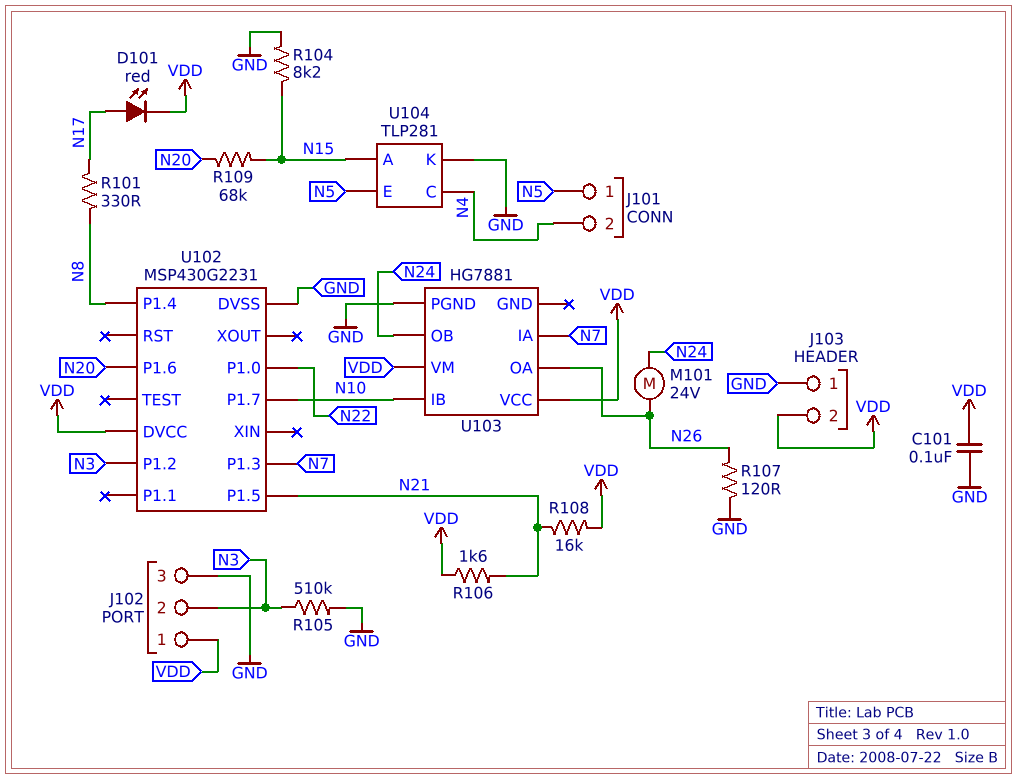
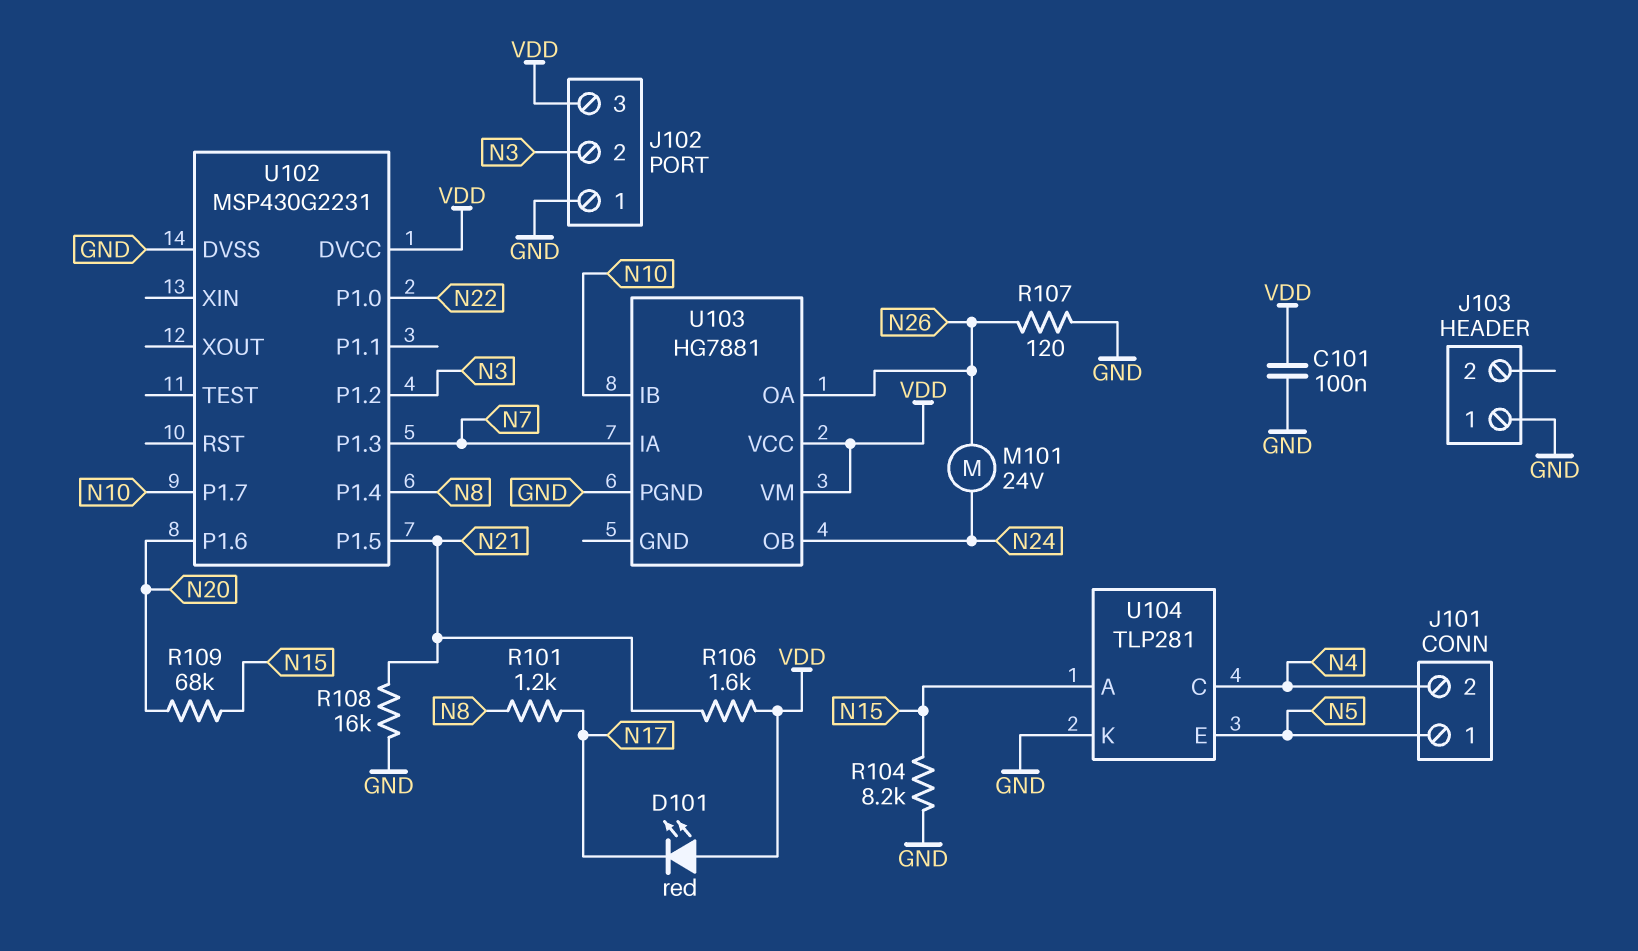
D101: LED red (A N17, K VDD) -> LED red (A VDD, K N17)
J102 pin 1: VDD -> GND
J102 pin 3: GND -> VDD
J103 pin 2: VDD -> none
R101: 330 (N8, N17) -> 1.2k (N8, N17)
R105: 510k (GND, N3) -> none
R108: 16k (N21, VDD) -> 16k (GND, N21)

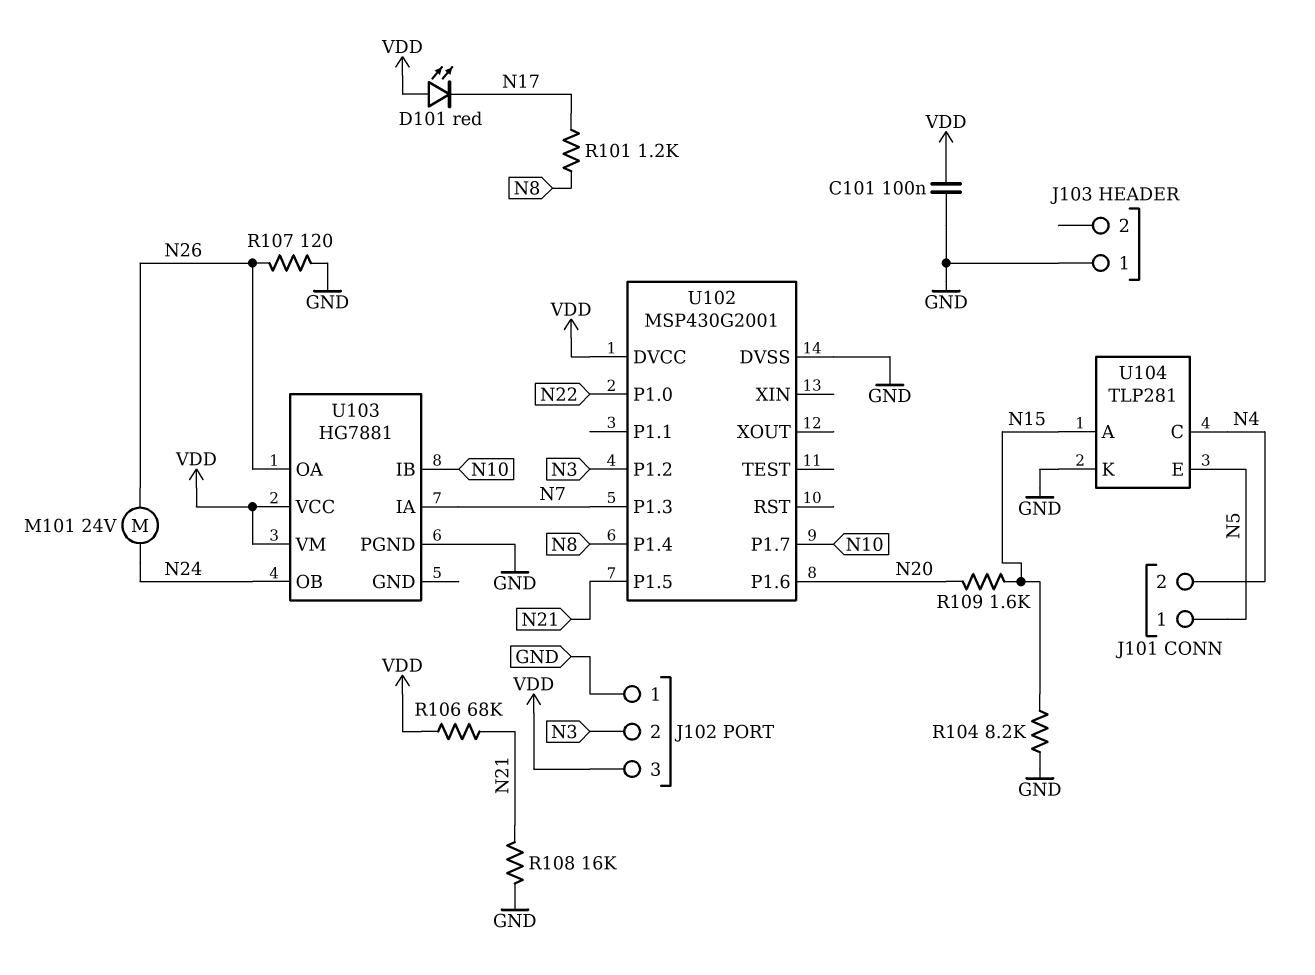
R106: 1.6k (N21, VDD) -> 68k (N21, VDD)
R109: 68k (N15, N20) -> 1.6k (N15, N20)
U102: MSP430G2231 -> MSP430G2001

